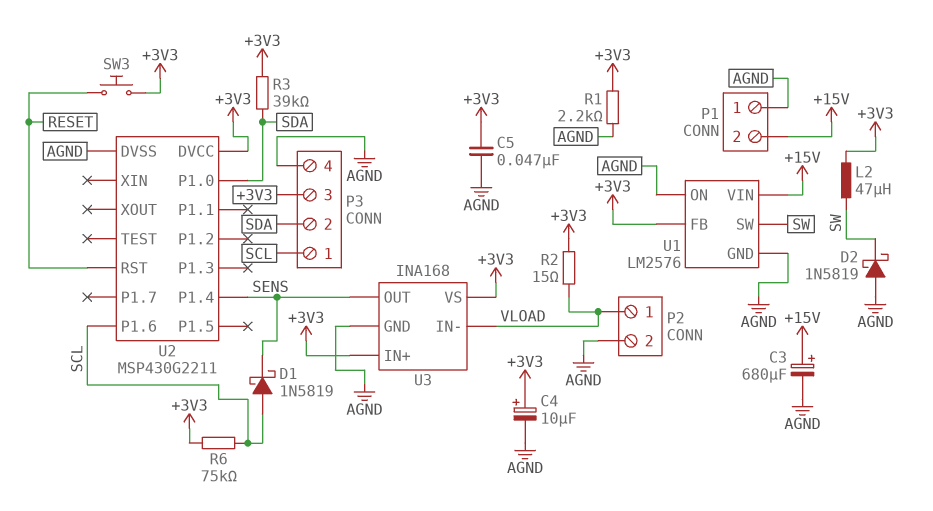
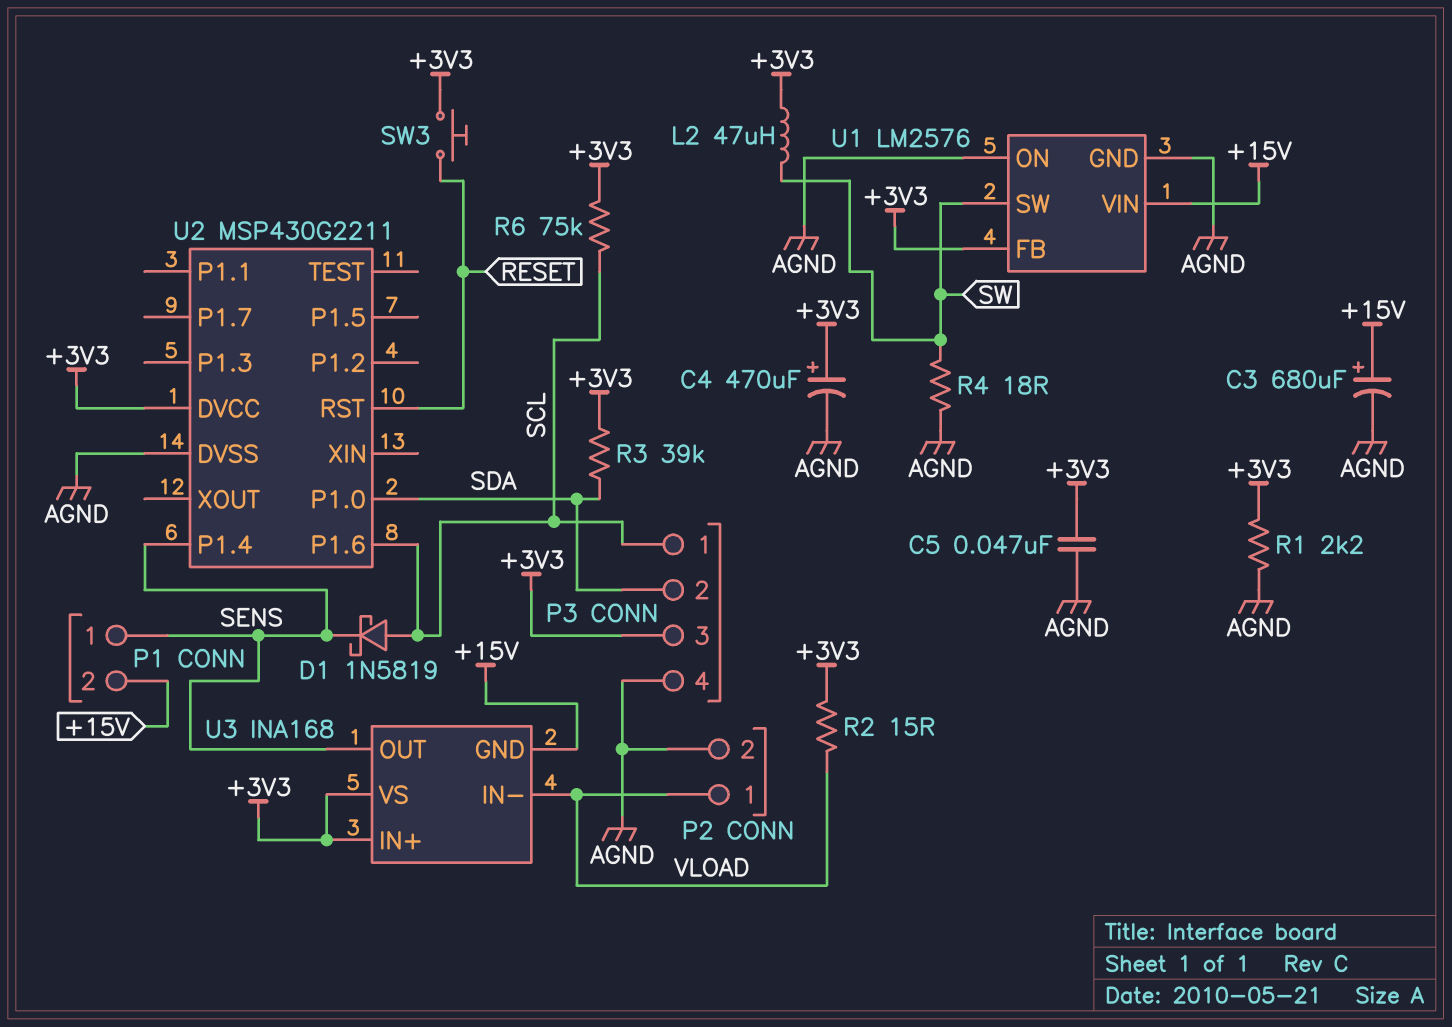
C4: 10uF (plus +3V3, minus AGND) -> 470uF (plus +3V3, minus AGND)
D2: schottky 1N5819 (A AGND, K SW) -> none
P1 pin 1: AGND -> SENS
R4: none -> 18 (AGND, SW)
U3 pin GND: AGND -> +15V

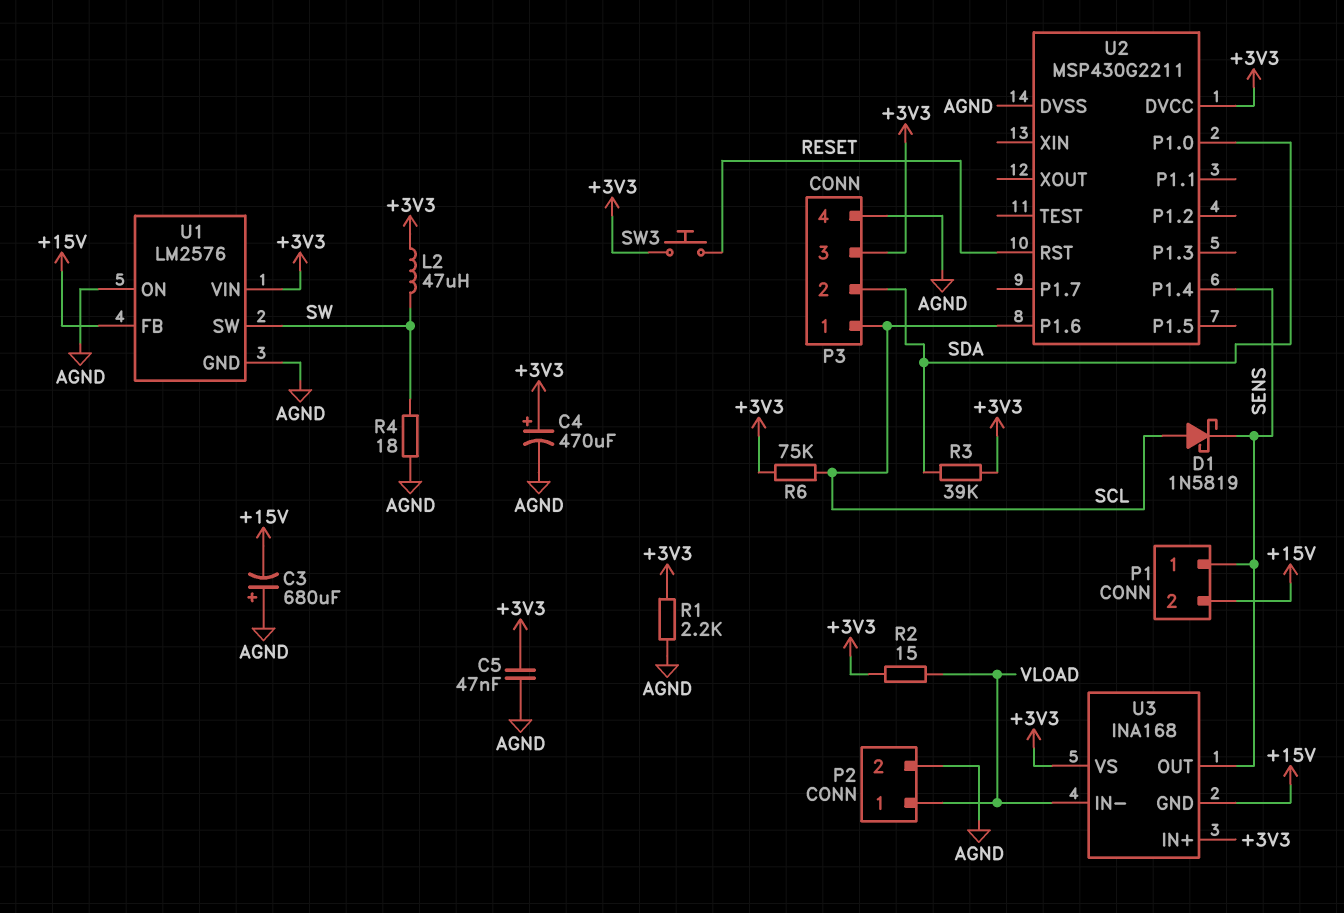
C3: 680uF (plus +15V, minus AGND) -> 680uF (plus AGND, minus +15V)
U1 pin FB: +3V3 -> +15V
U1 pin VIN: +15V -> +3V3

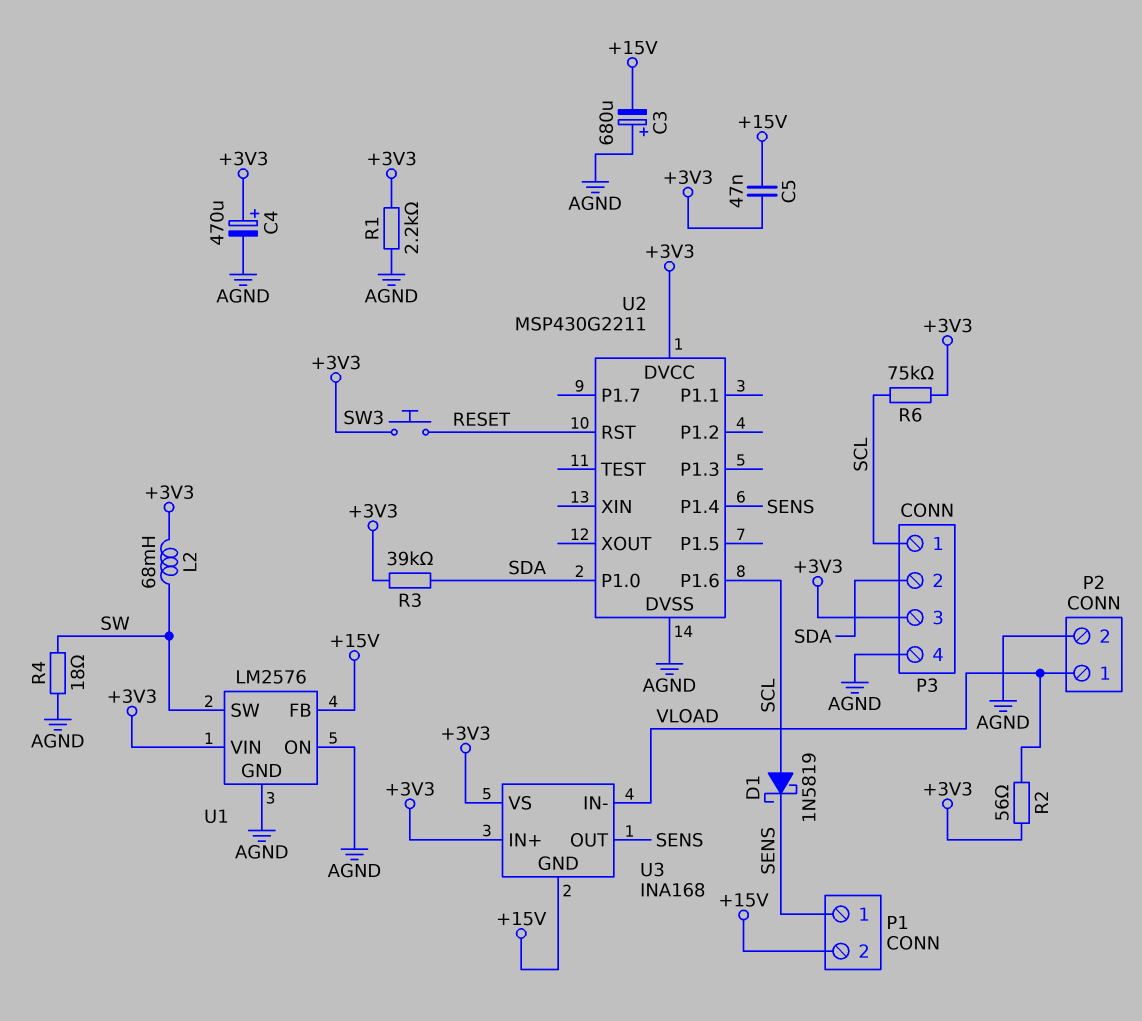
C5: 47nF (+3V3, AGND) -> 47nF (+3V3, +15V)
L2: 47uH (+3V3, SW) -> 68mH (+3V3, SW)
R2: 15 (+3V3, VLOAD) -> 56 (+3V3, VLOAD)

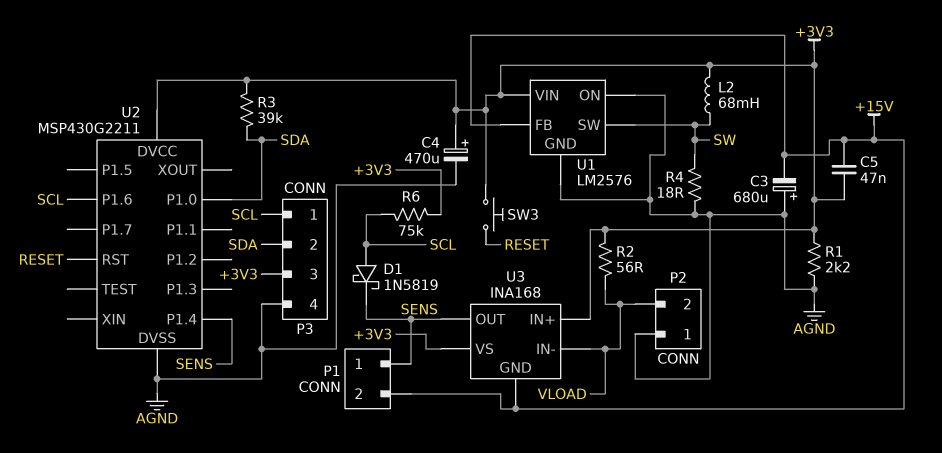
P2 pin 1: VLOAD -> AGND
P2 pin 2: AGND -> VLOAD

